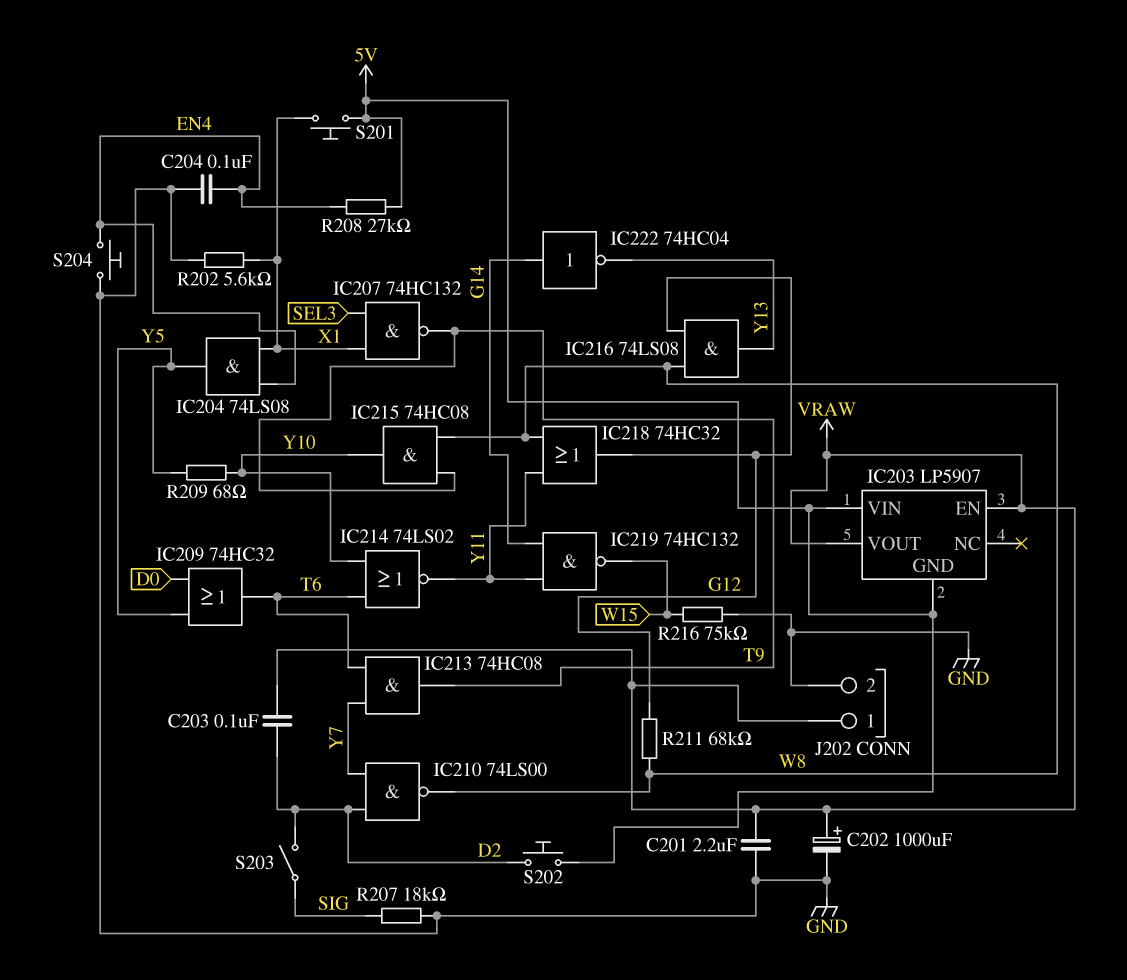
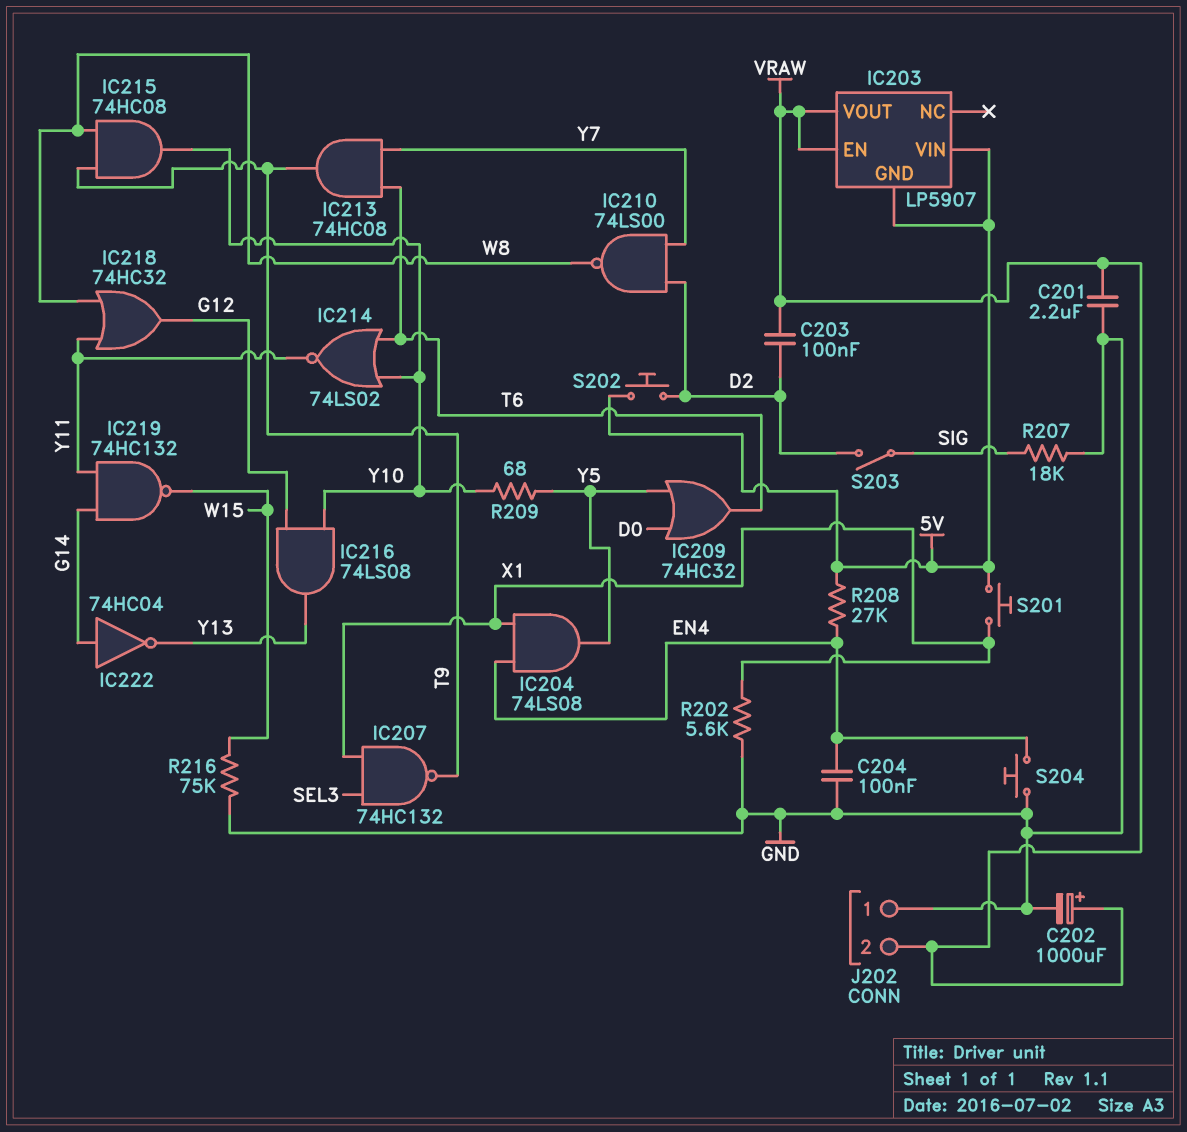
IC216: AND 74LS08 (in G12, in W8, out Y13) -> AND 74LS08 (in G12, in Y10, out Y13)
J202 pin 1: VRAW -> GND
J202 pin 2: GND -> VRAW
R211: 68k (G12, W8) -> none

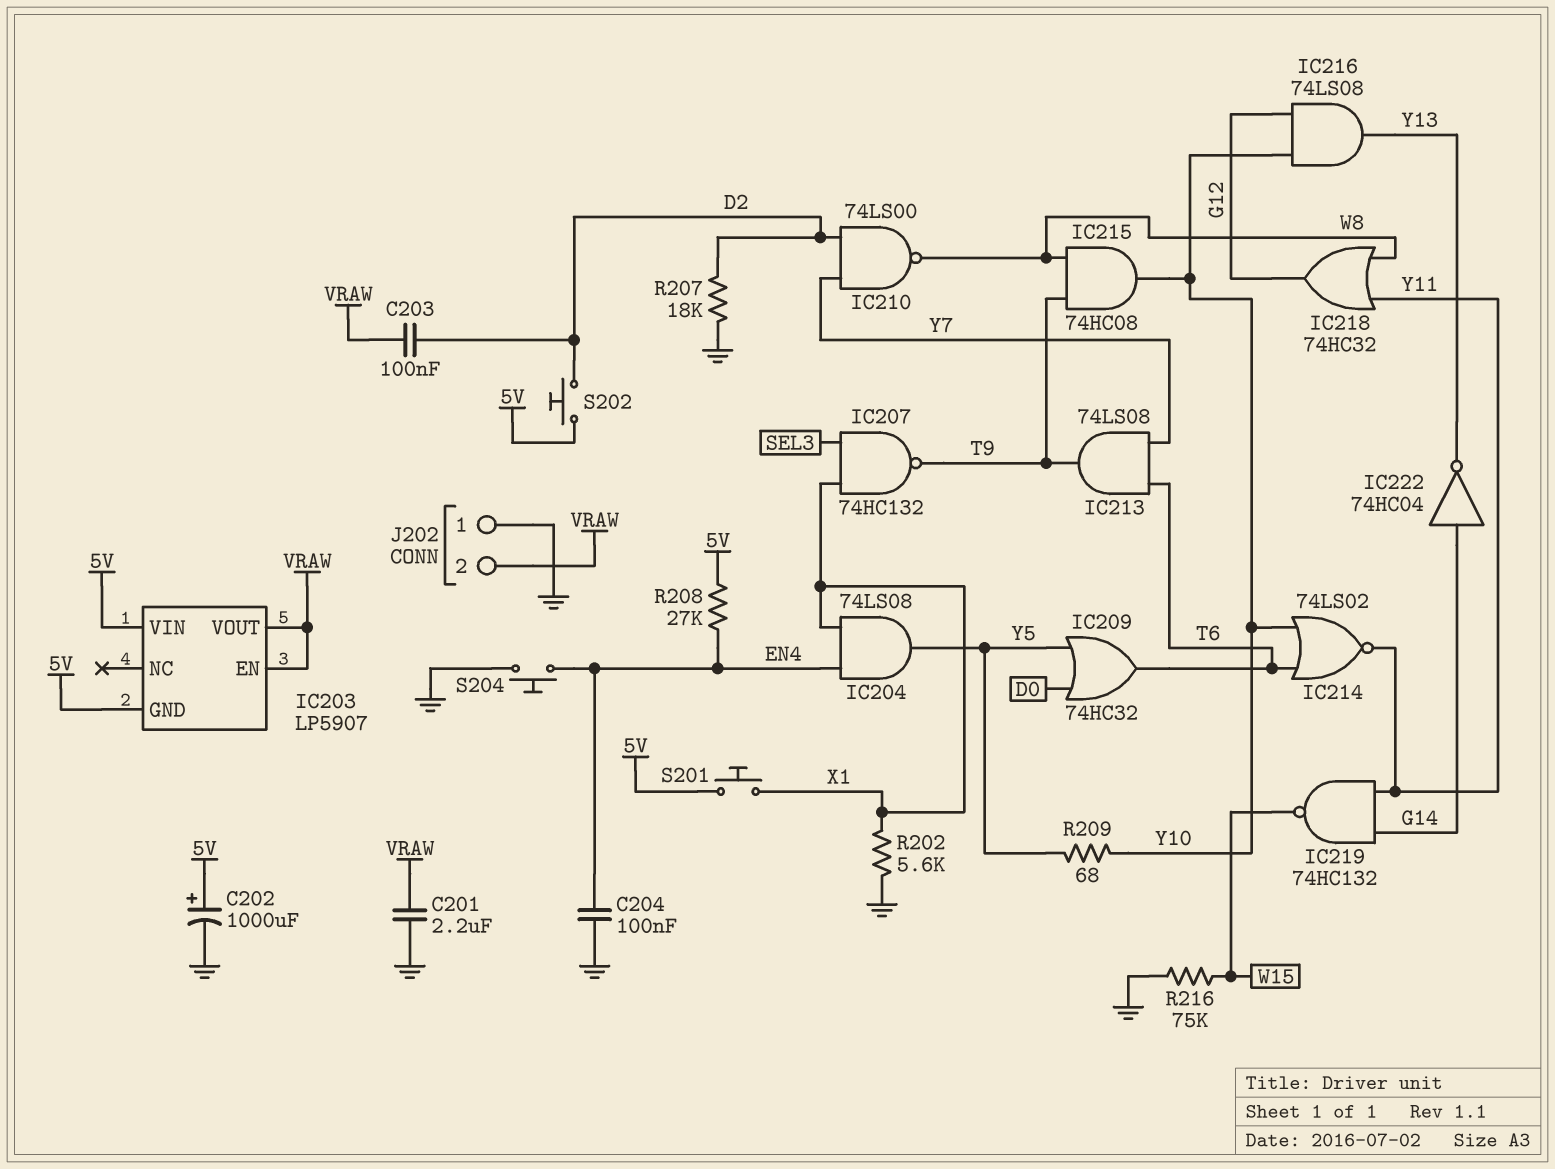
C202: 1000uF (plus VRAW, minus GND) -> 1000uF (plus 5V, minus GND)
IC213: AND 74HC08 (in T6, in Y7, out T9) -> AND 74LS08 (in T6, in Y7, out T9)
R207: 18k (GND, SIG) -> 18k (D2, GND)
S203: switch (D2, SIG) -> none

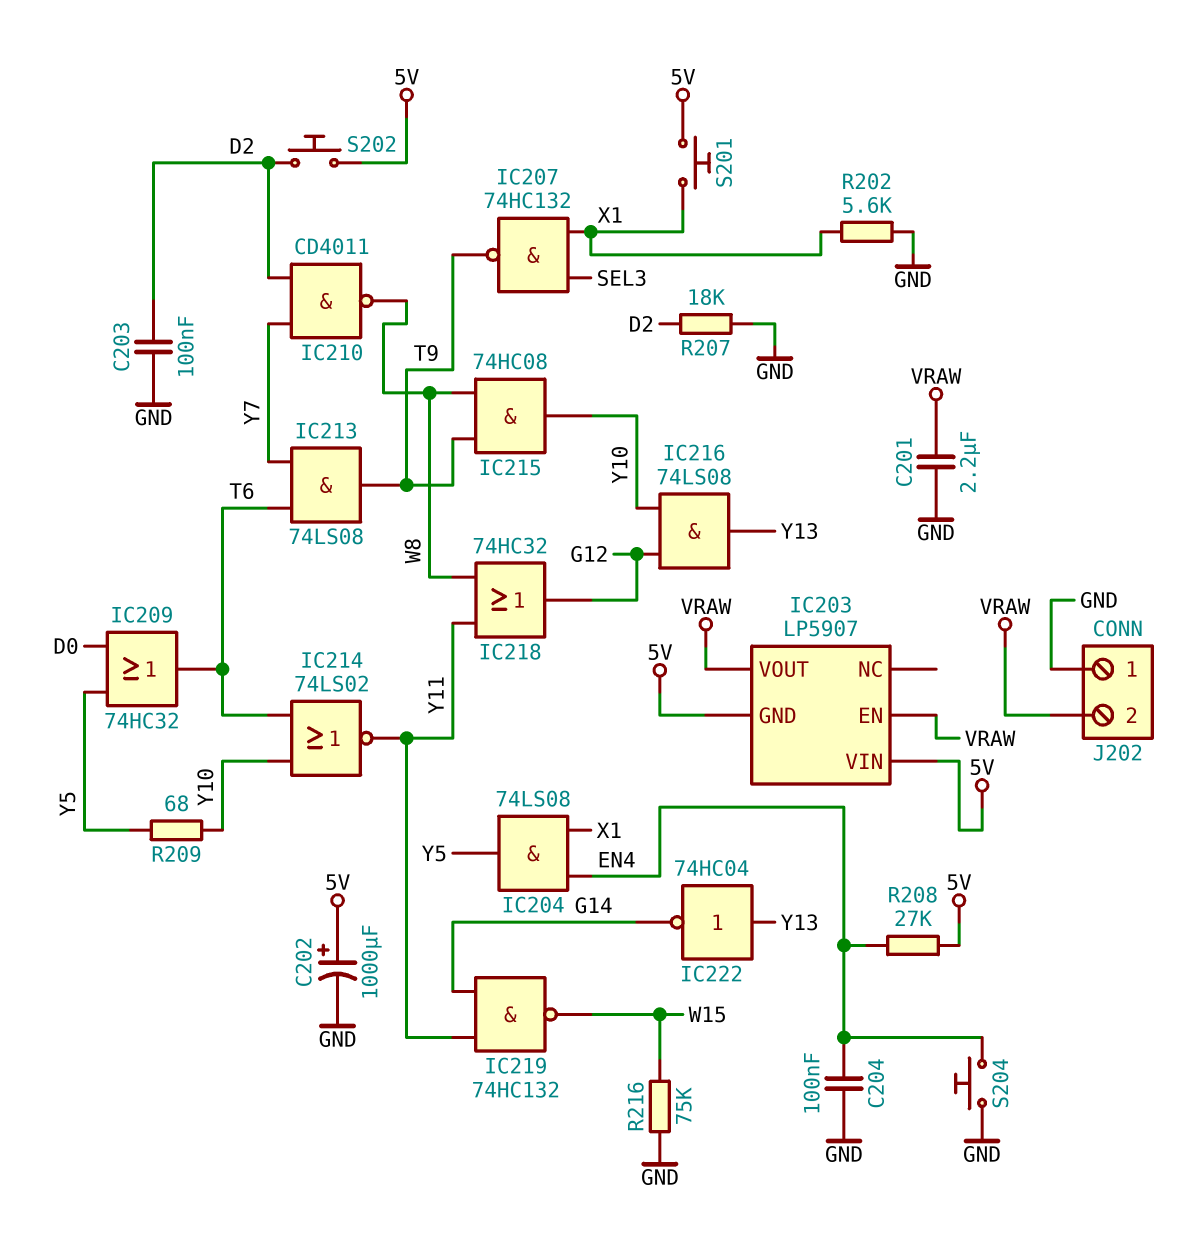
C203: 100nF (D2, VRAW) -> 100nF (D2, GND)
IC210: NAND 74LS00 (in D2, in Y7, out W8) -> NAND CD4011 (in D2, in Y7, out W8)
IC222: NOT 74HC04 (in G14, out Y13) -> NOT 74HC04 (in Y13, out G14)

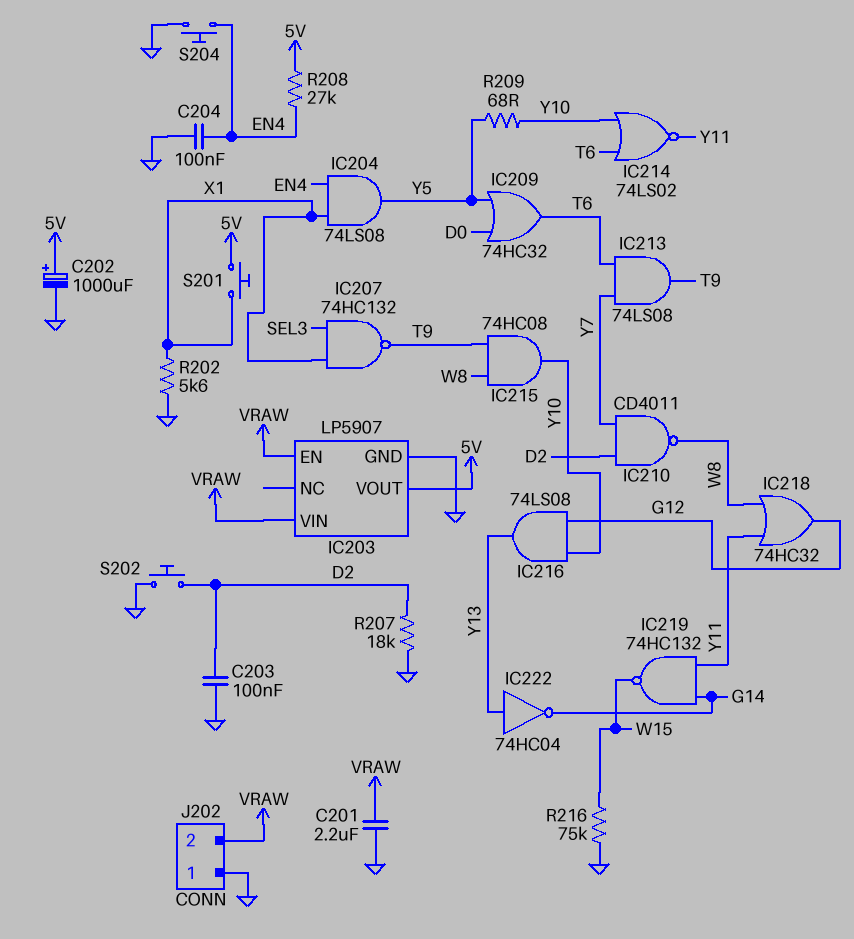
IC203 pin GND: 5V -> GND
IC203 pin VIN: 5V -> VRAW
IC203 pin VOUT: VRAW -> 5V
S202: button (5V, D2) -> button (D2, GND)

